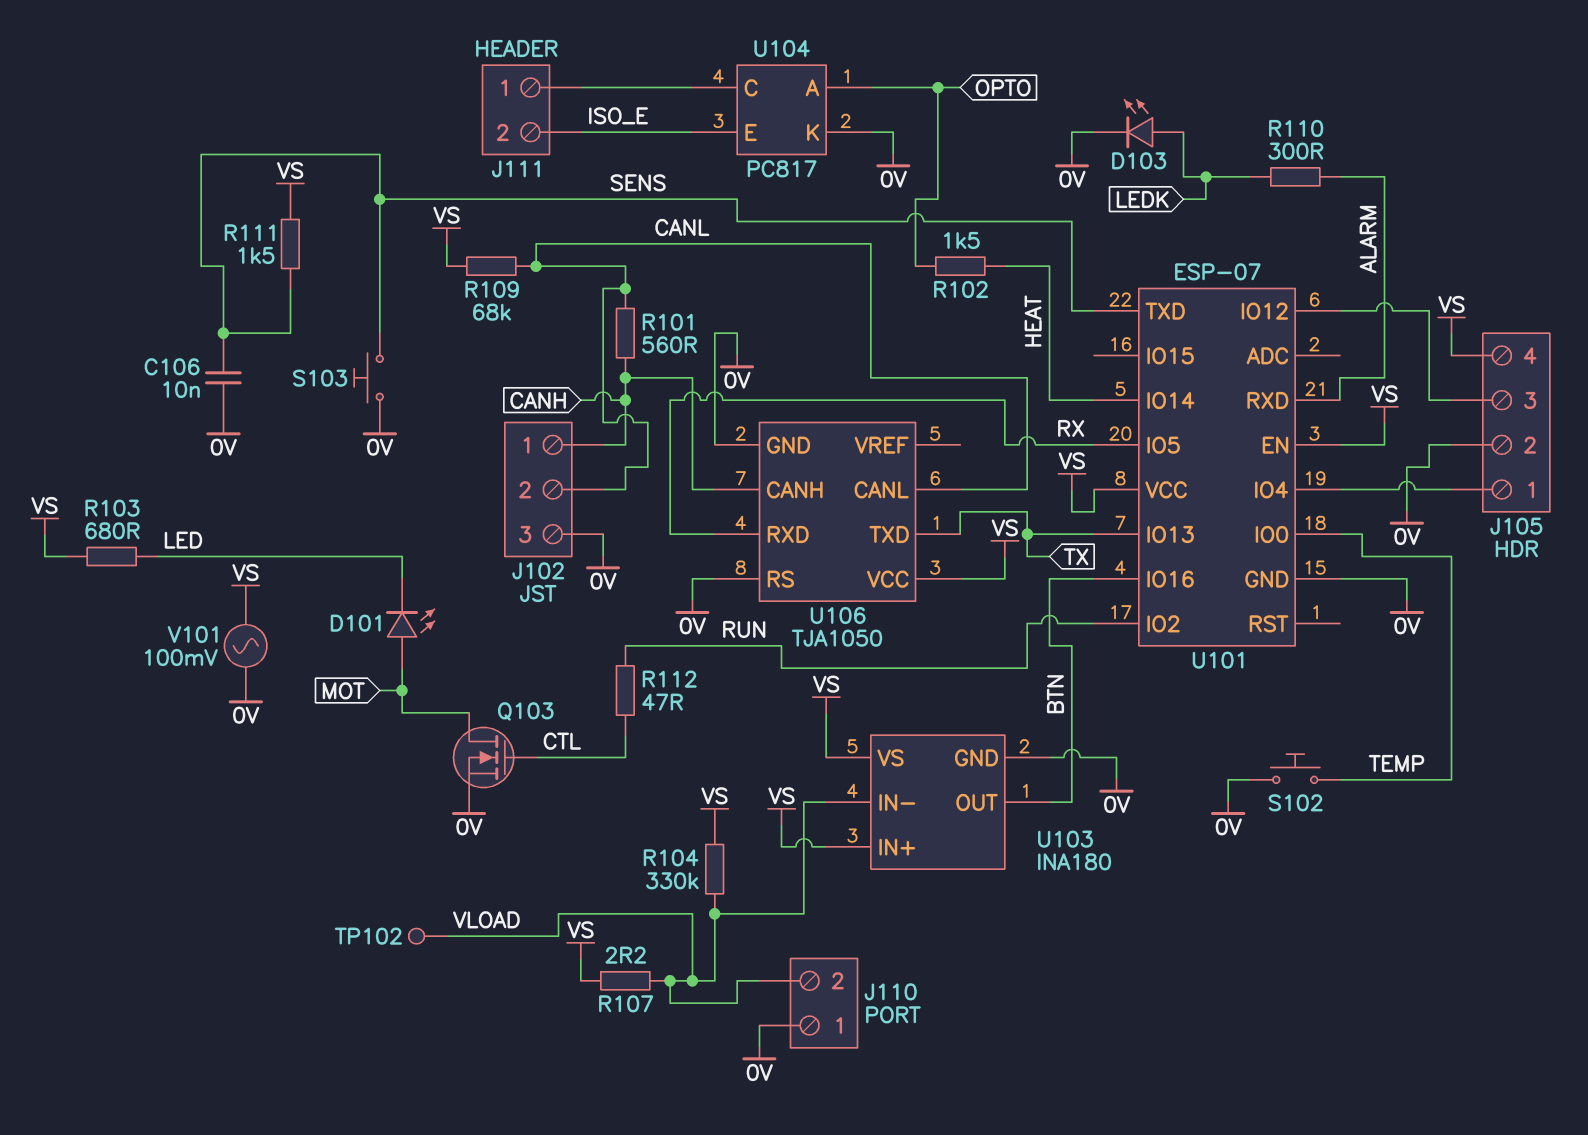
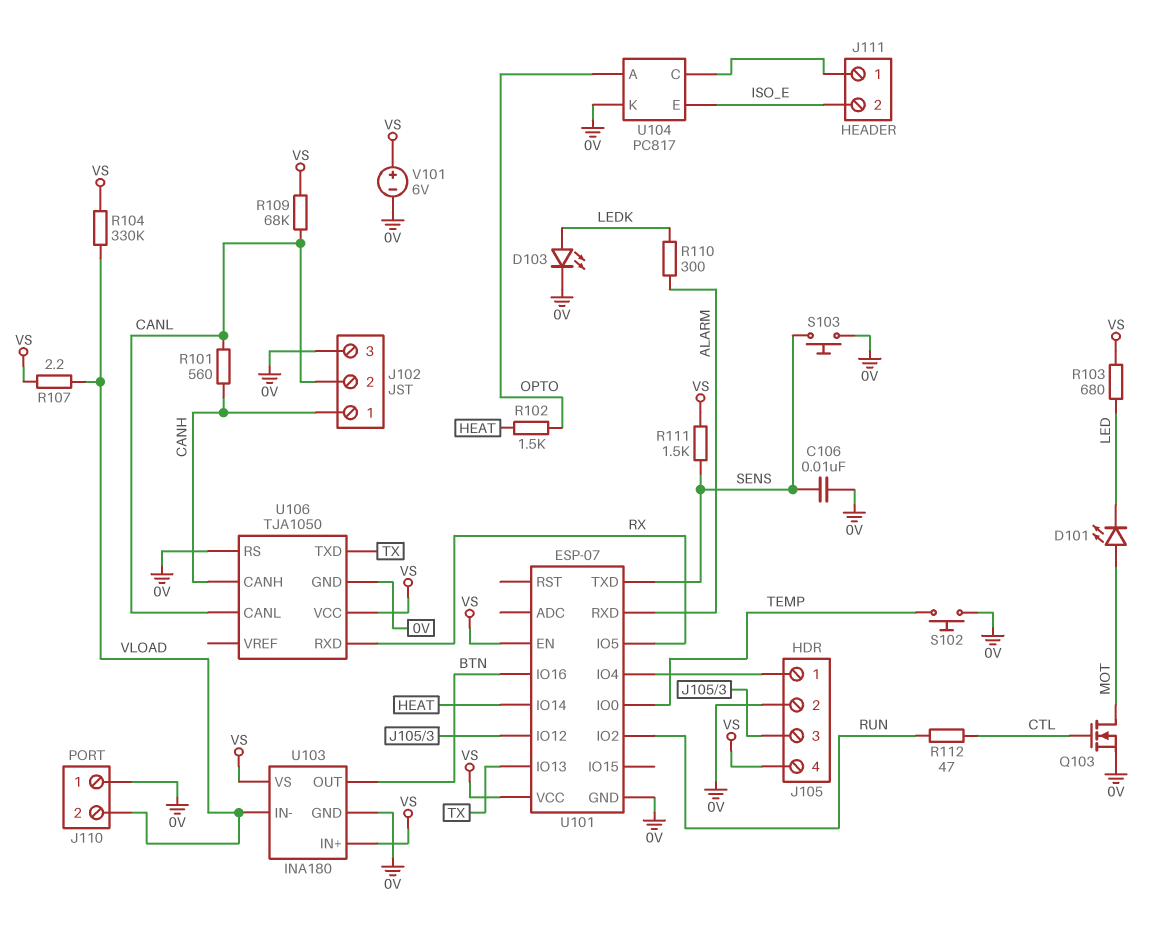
TP102: test point (VLOAD) -> none
V101: AC 100mV (0V, VS) -> 6V (plus VS, minus 0V)

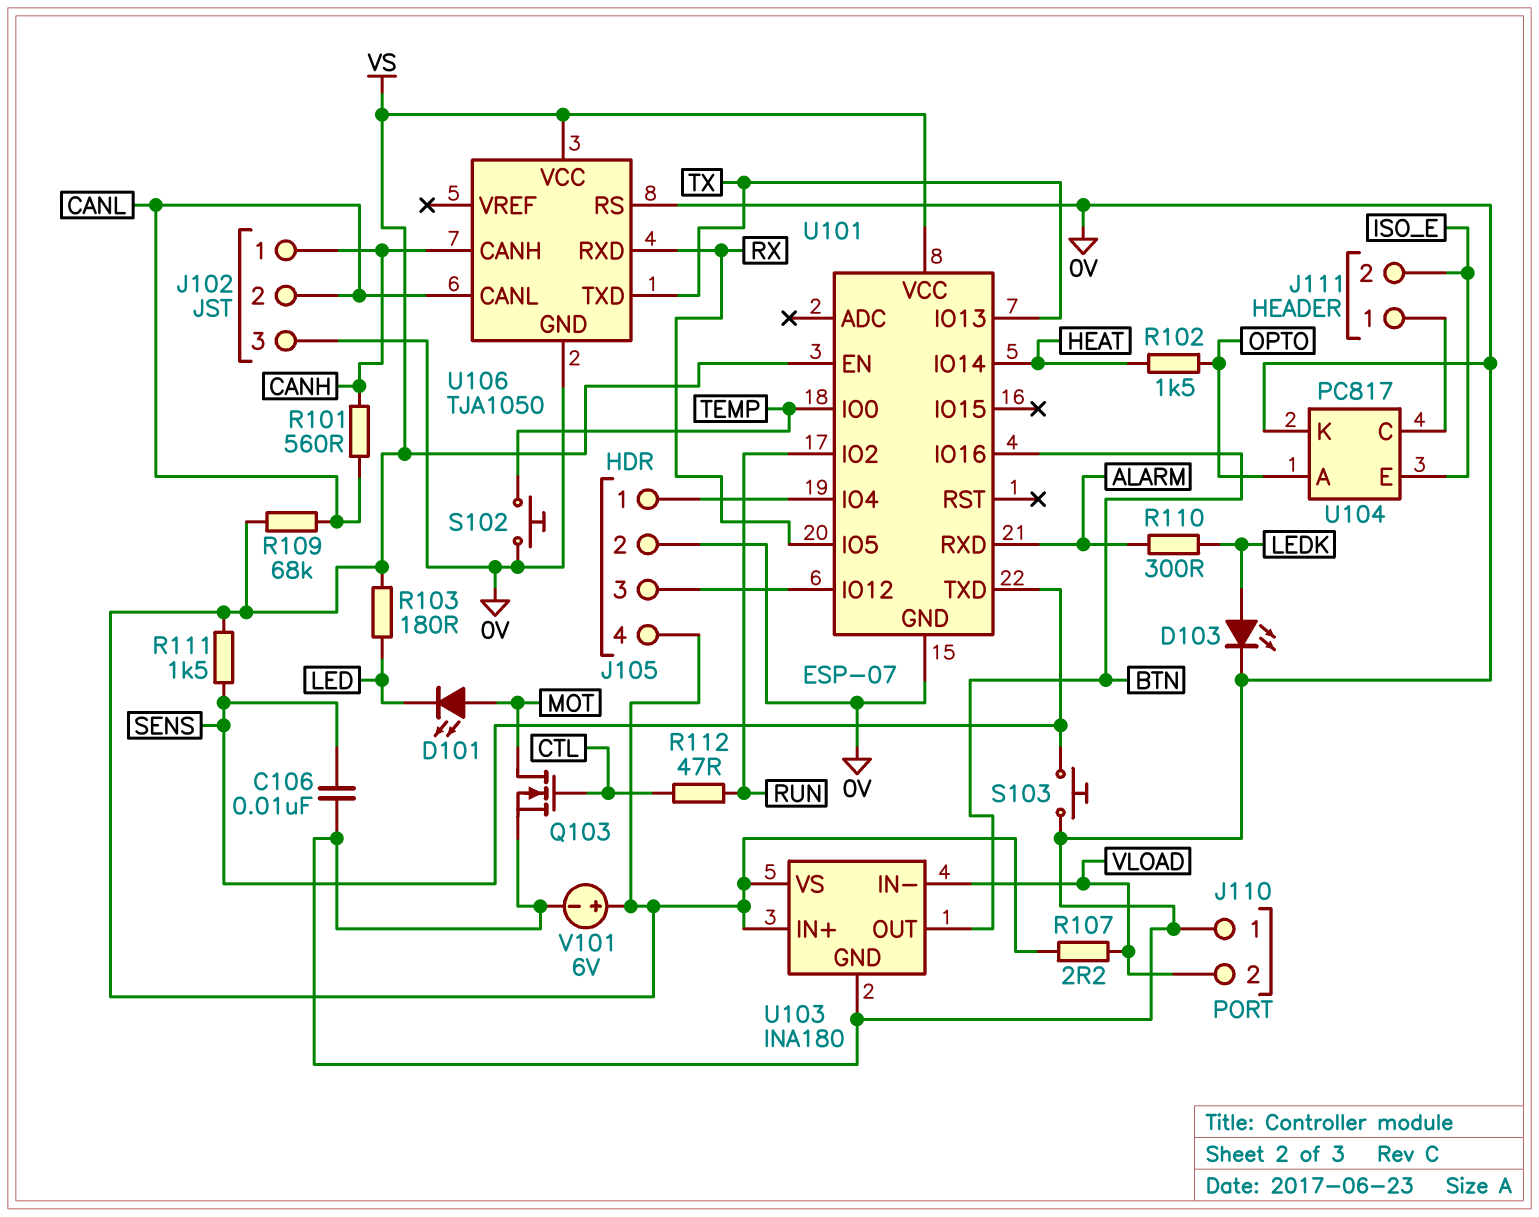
R103: 680 (LED, VS) -> 180 (LED, VS)
R104: 330k (VLOAD, VS) -> none

